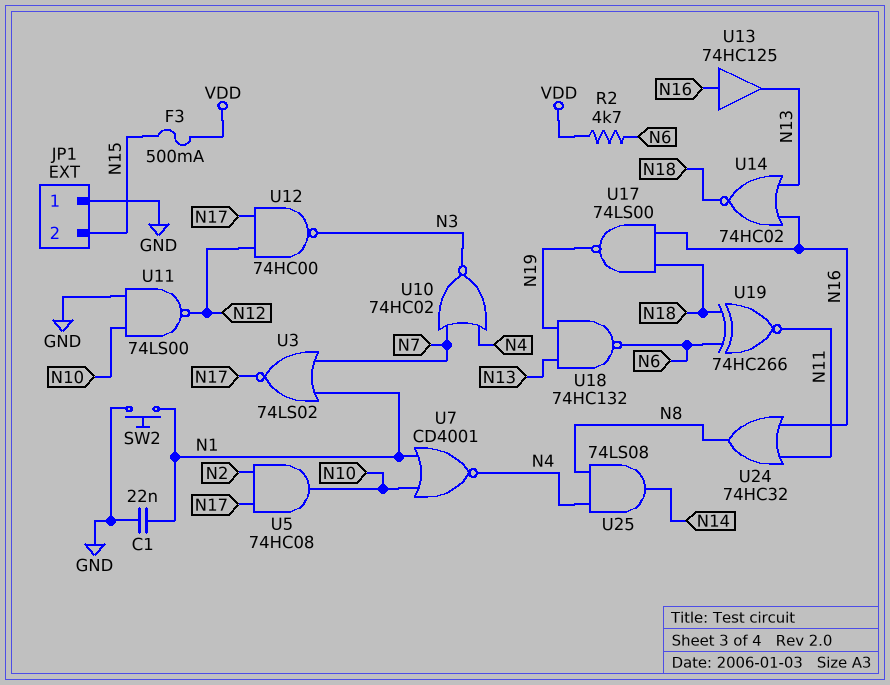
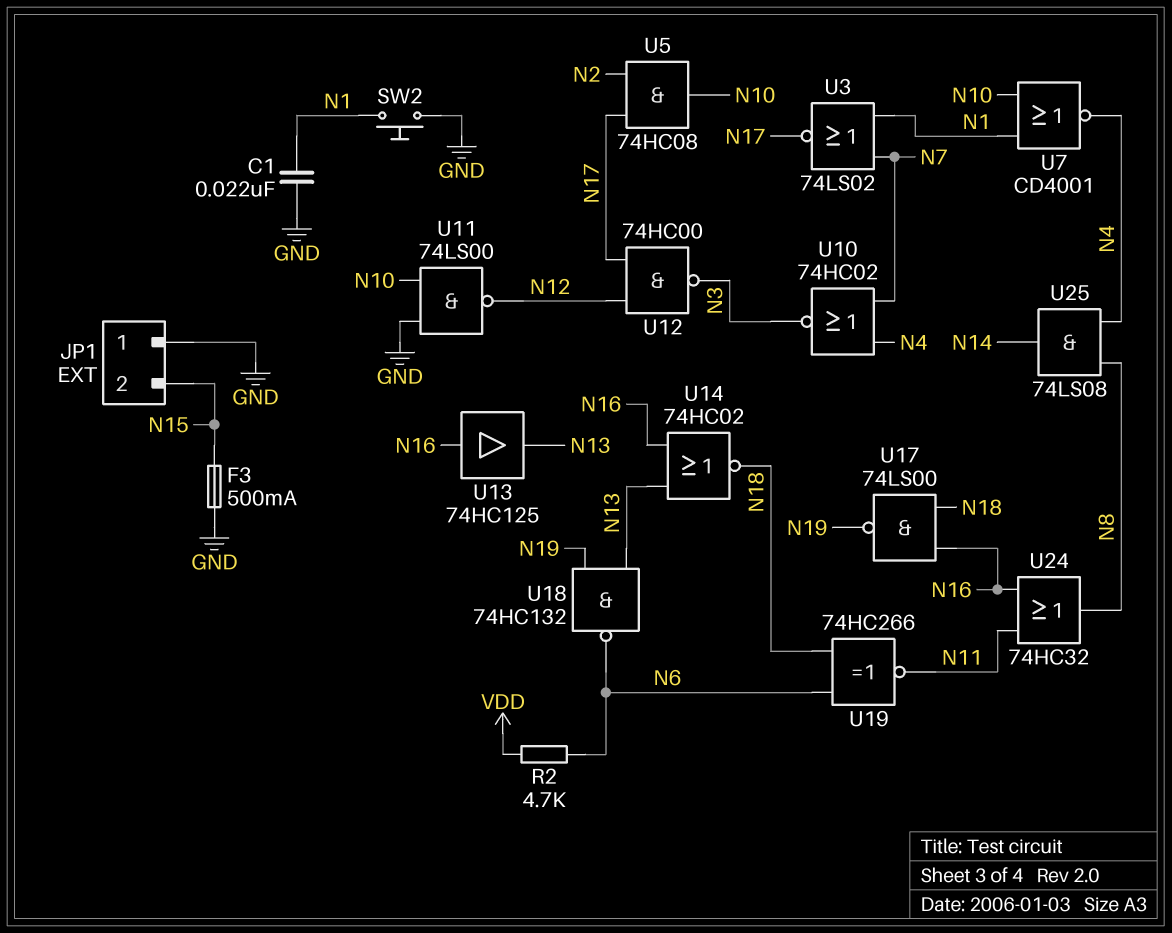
F3: 500mA (N15, VDD) -> 500mA (GND, N15)

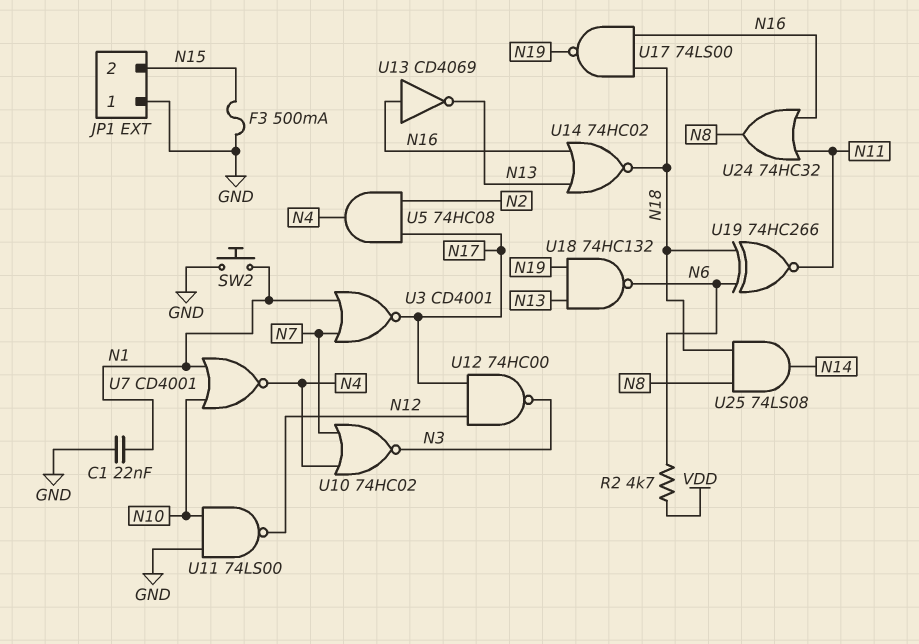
U3: NOR 74LS02 (in N1, in N7, out N17) -> NOR CD4001 (in N1, in N7, out N17)
U5: AND 74HC08 (in N2, in N17, out N10) -> AND 74HC08 (in N2, in N17, out N4)
U13: buffer 74HC125 (in N16, out N13) -> NOT CD4069 (in N16, out N13)
U25: AND 74LS08 (in N4, in N8, out N14) -> AND 74LS08 (in N8, in N18, out N14)

